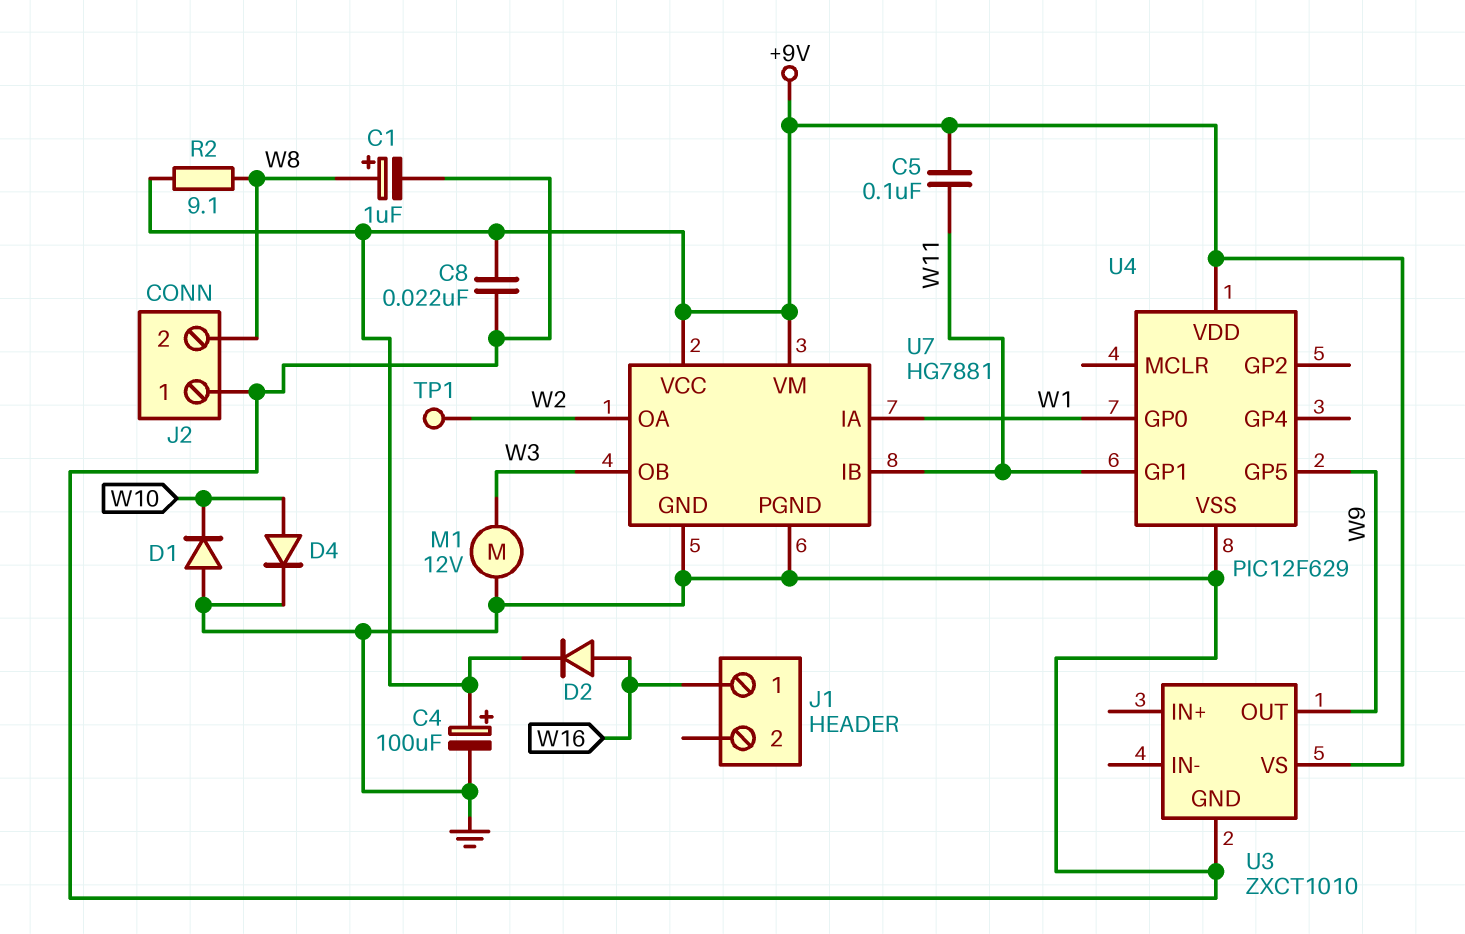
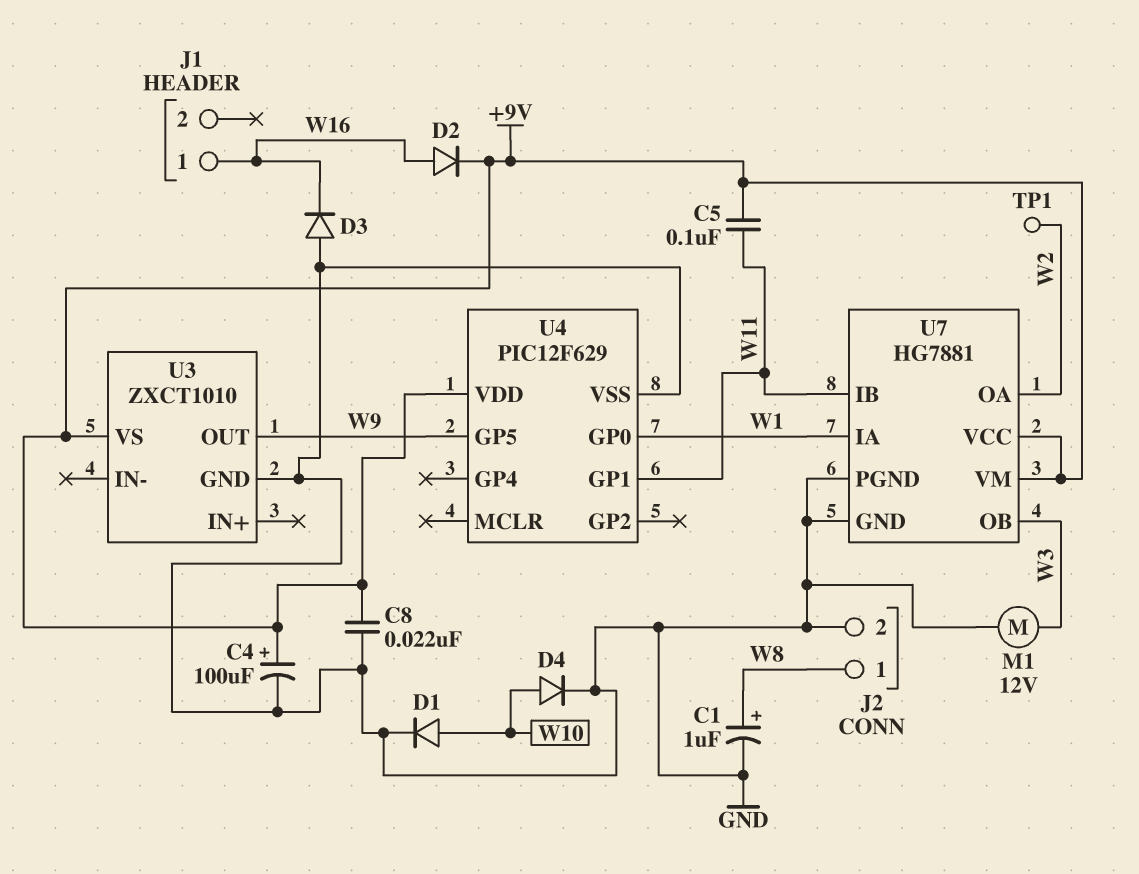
D1: diode (A GND, K W10) -> diode (A W10, K GND)
D3: none -> diode (A GND, K W16)
J2 pin 1: GND -> W8
J2 pin 2: W8 -> GND
R2: 9.1 (+9V, W8) -> none

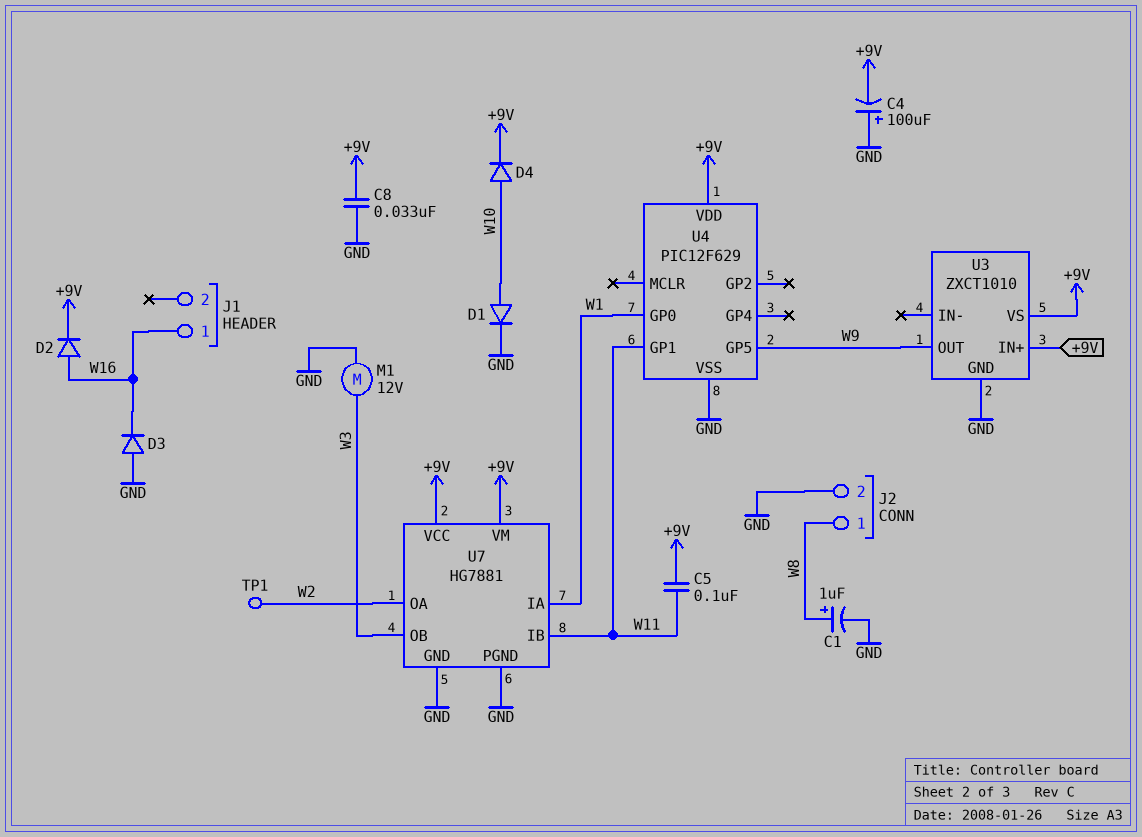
C4: 100uF (plus +9V, minus GND) -> 100uF (plus GND, minus +9V)
C8: 22nF (+9V, GND) -> 33nF (+9V, GND)
D4: diode (A W10, K GND) -> diode (A W10, K +9V)
U3 pin IN+: none -> +9V

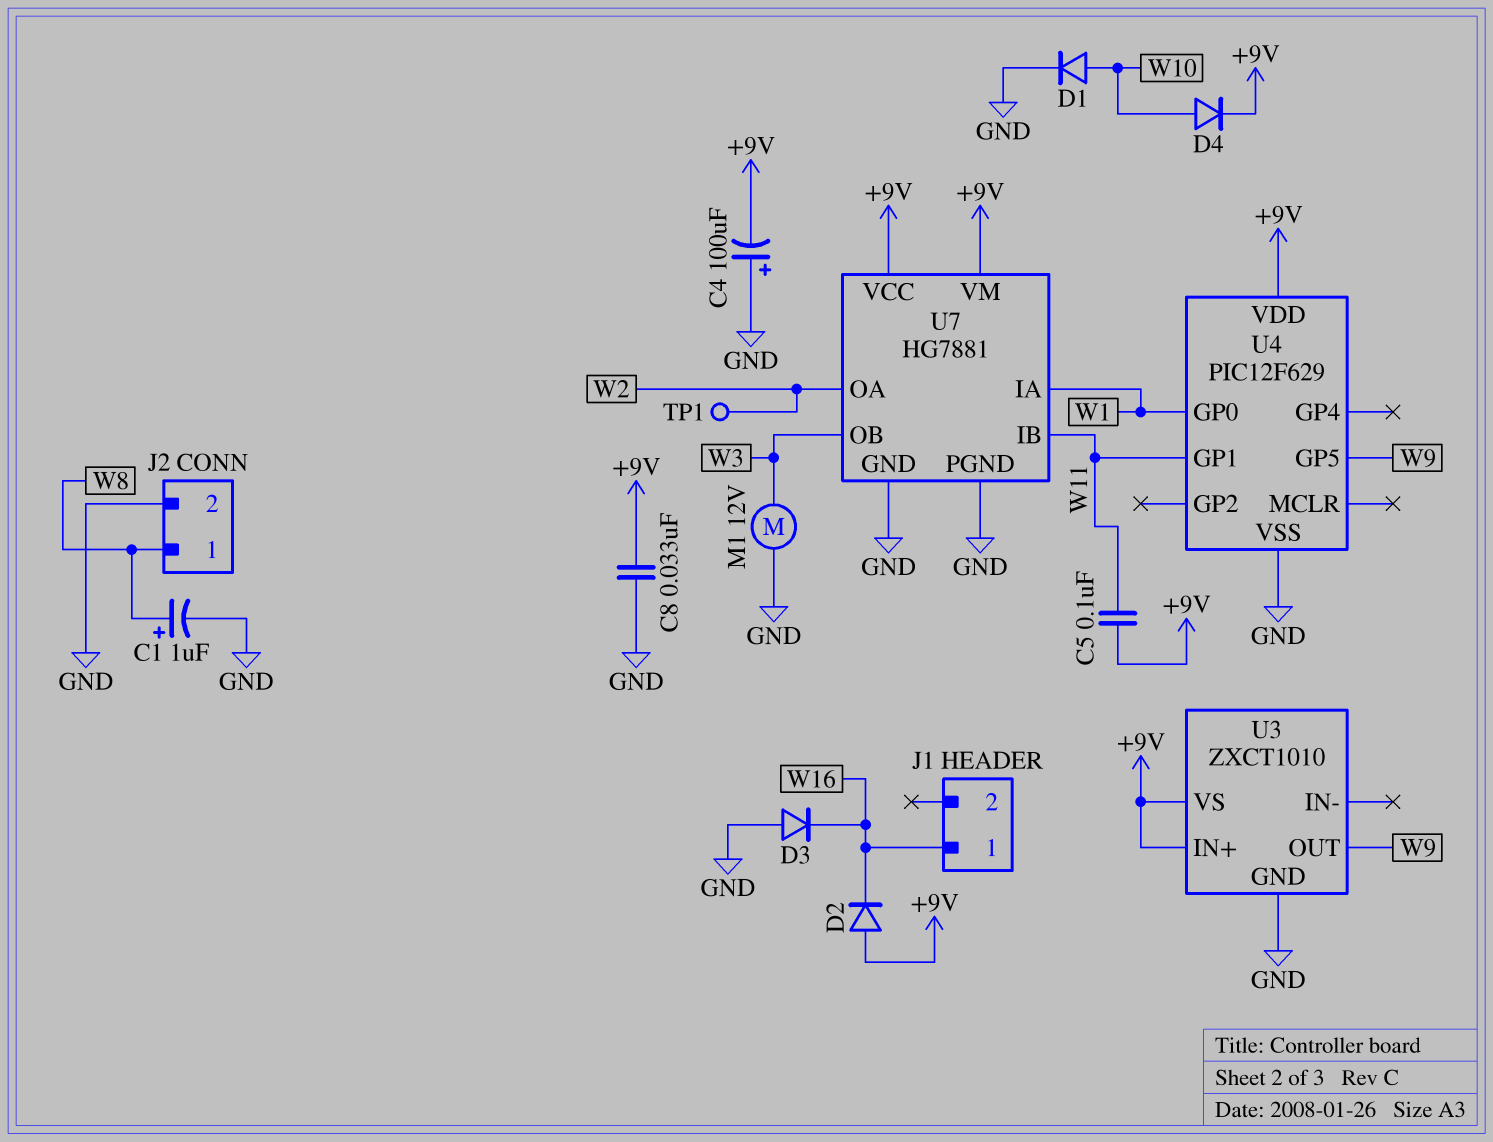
D2: diode (A W16, K +9V) -> diode (A +9V, K W16)

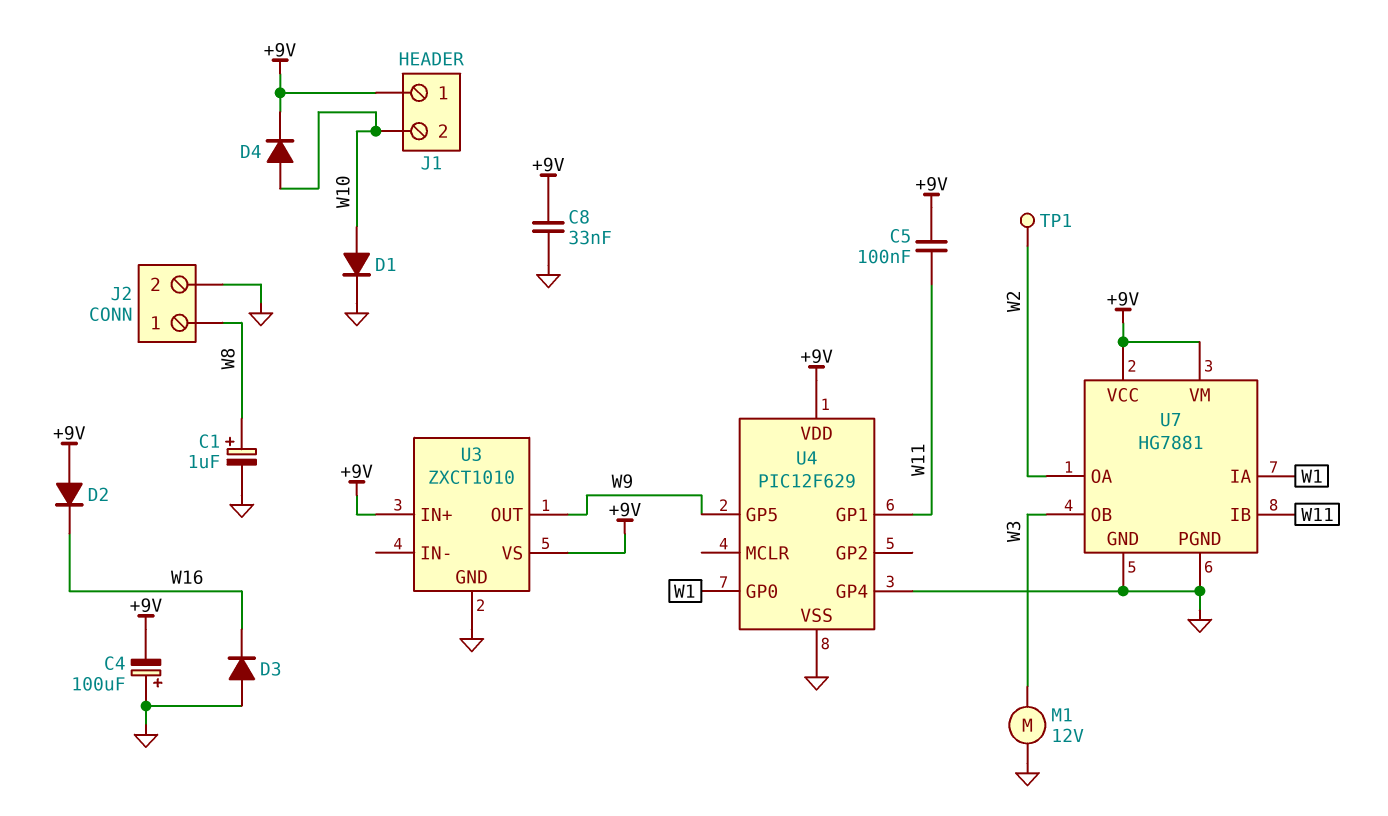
J1 pin 1: W16 -> +9V
J1 pin 2: none -> W10
U4 pin GP4: none -> GND

